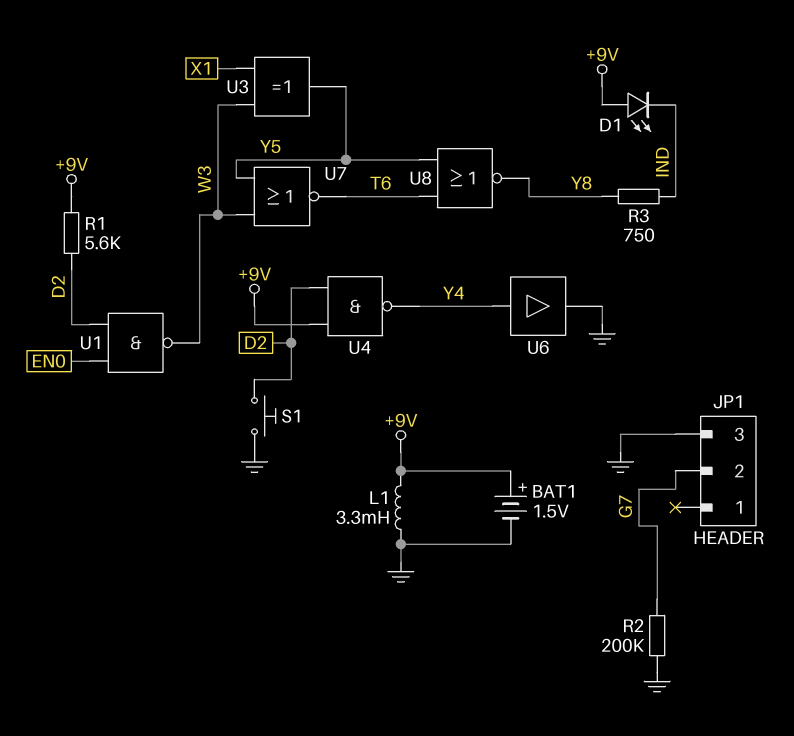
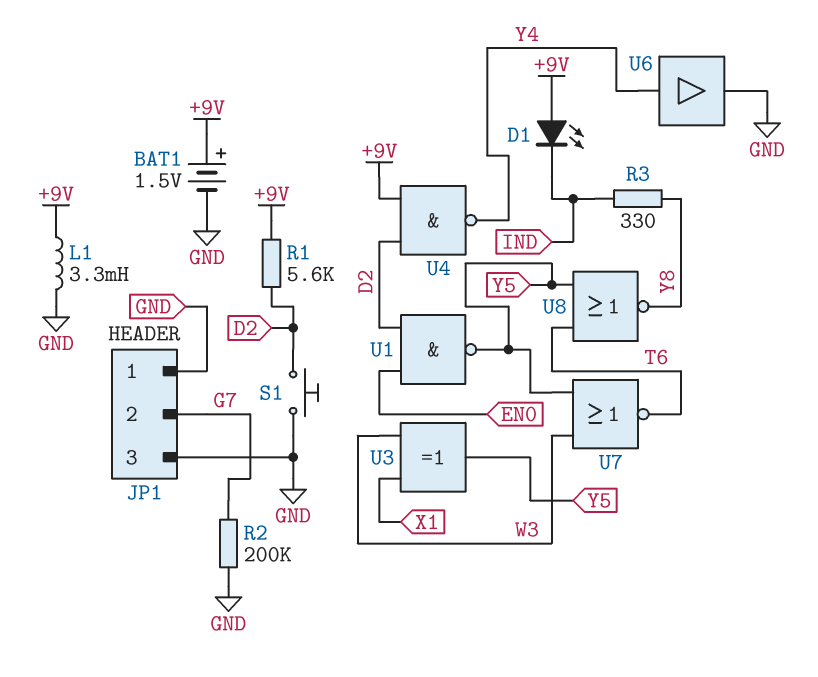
JP1 pin 1: none -> GND
R3: 750 (IND, Y8) -> 330 (IND, Y8)
U1: NAND (in D2, in EN0, out W3) -> NAND (in D2, in EN0, out Y5)

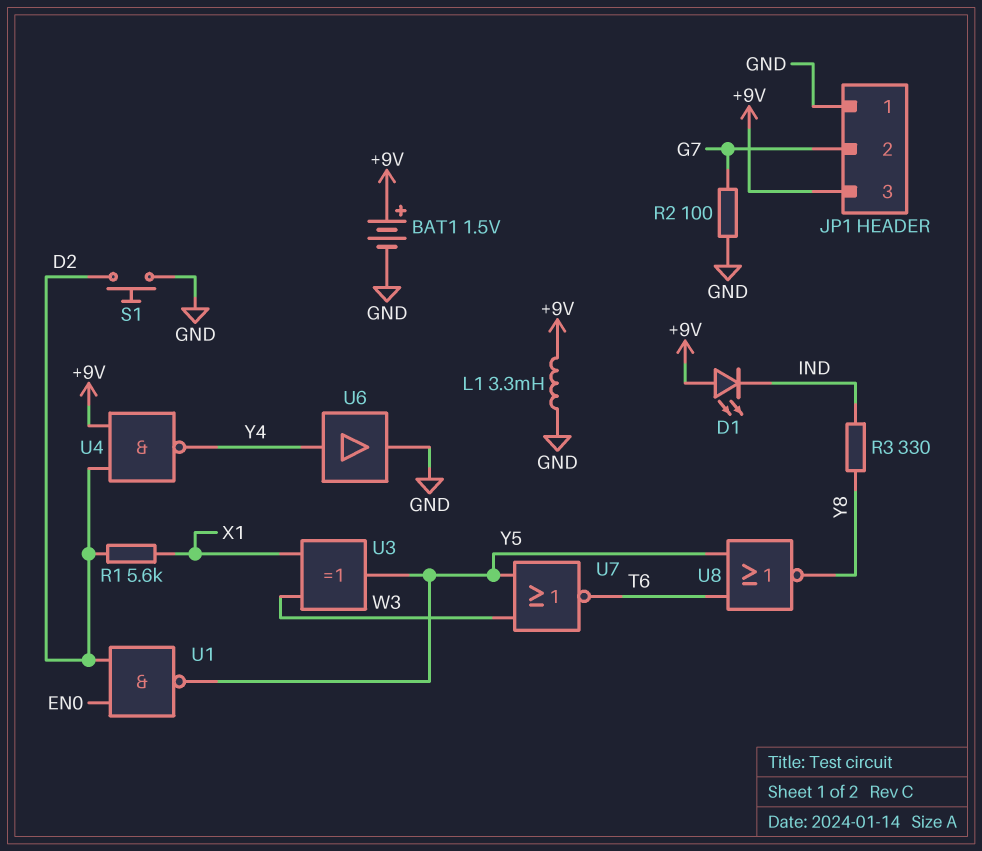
JP1 pin 3: GND -> +9V
R1: 5.6k (+9V, D2) -> 5.6k (D2, X1)
R2: 200k (G7, GND) -> 100 (G7, GND)

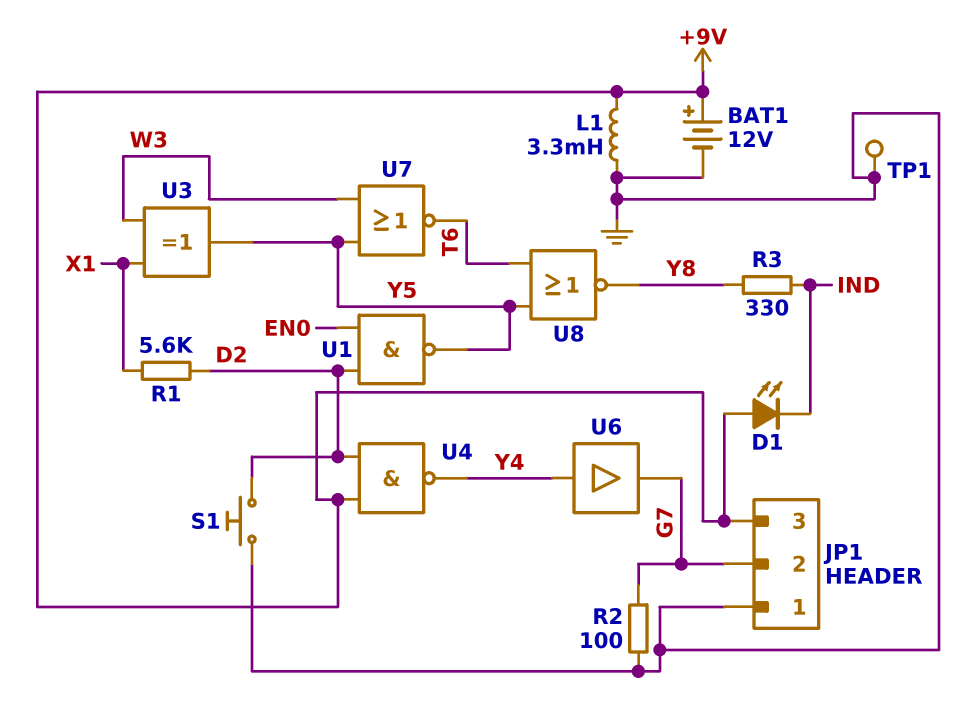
BAT1: 1.5V (plus +9V, minus GND) -> 12V (plus +9V, minus GND)
TP1: none -> test point (GND)
U6: buffer (in Y4, out GND) -> buffer (in Y4, out G7)

